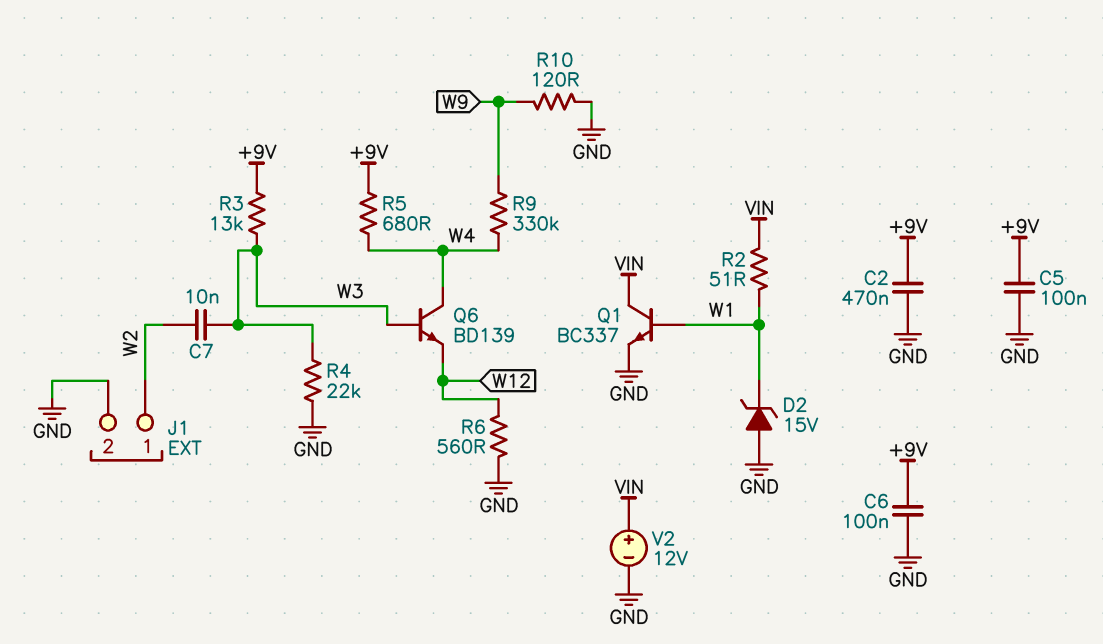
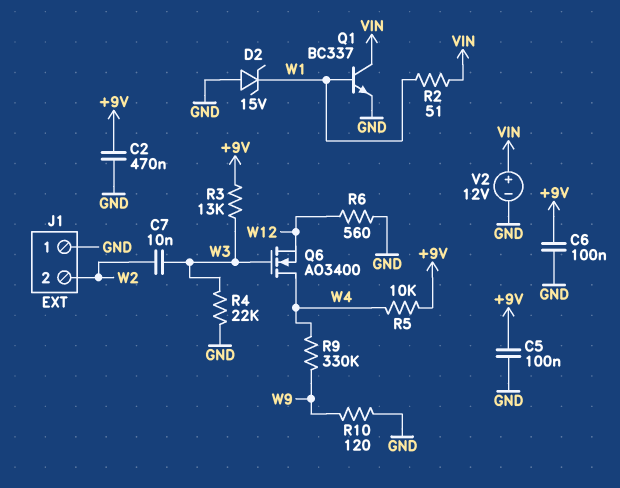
J1 pin 1: W2 -> GND
J1 pin 2: GND -> W2
Q6: NPN BD139 (B W3, C W4, E W12) -> NMOS AO3400 (G W3, D W4, S W12)
R5: 680 (+9V, W4) -> 10k (+9V, W4)

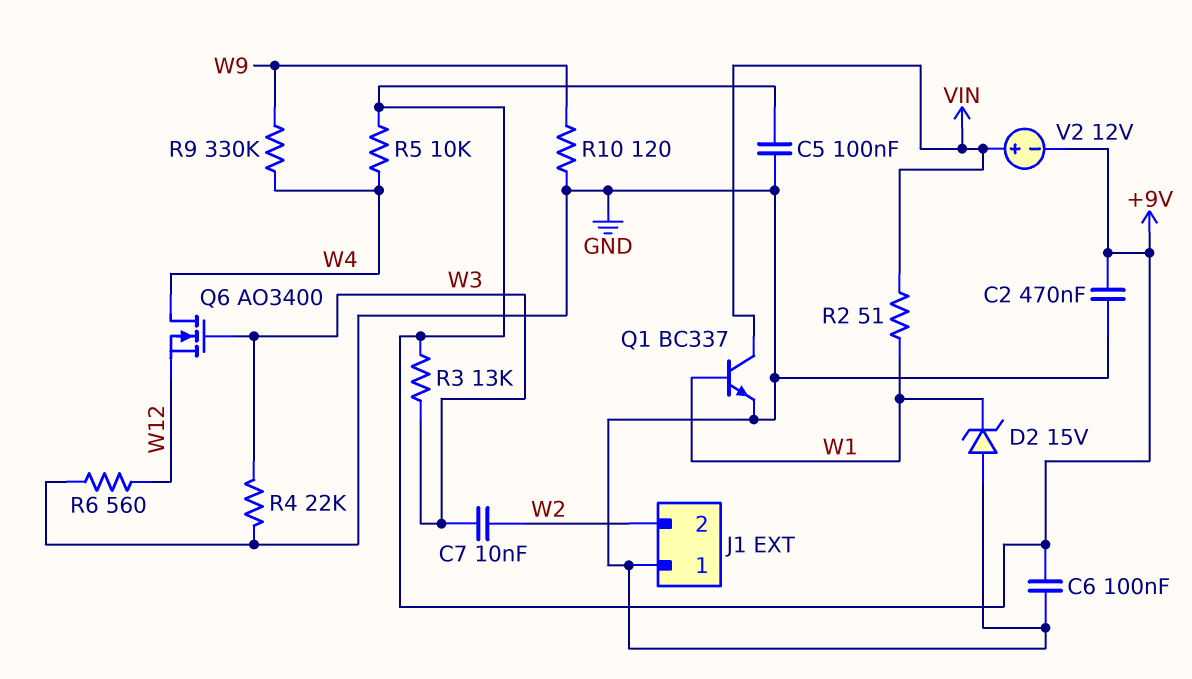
V2: 12V (plus VIN, minus GND) -> 12V (plus VIN, minus +9V)

